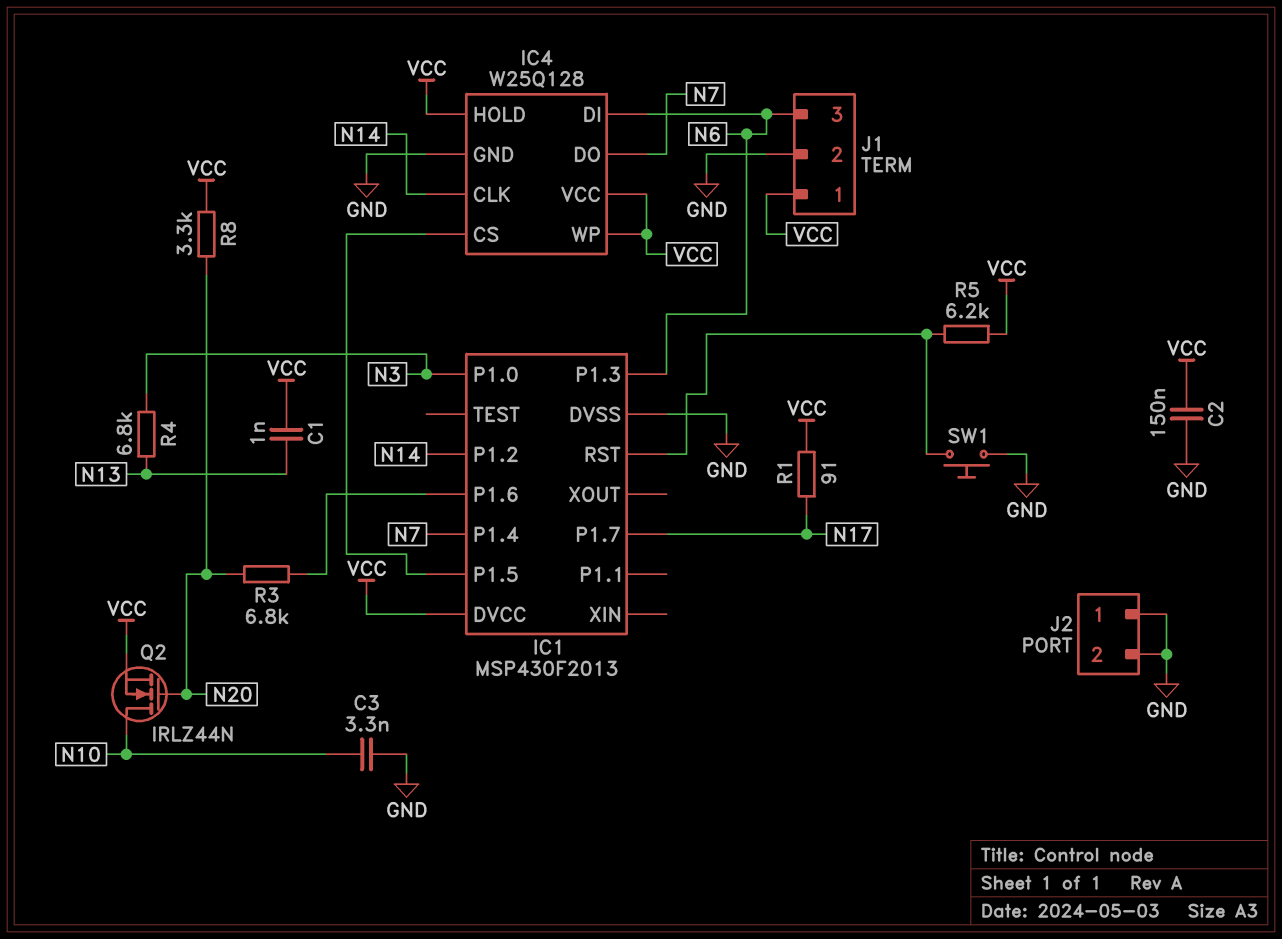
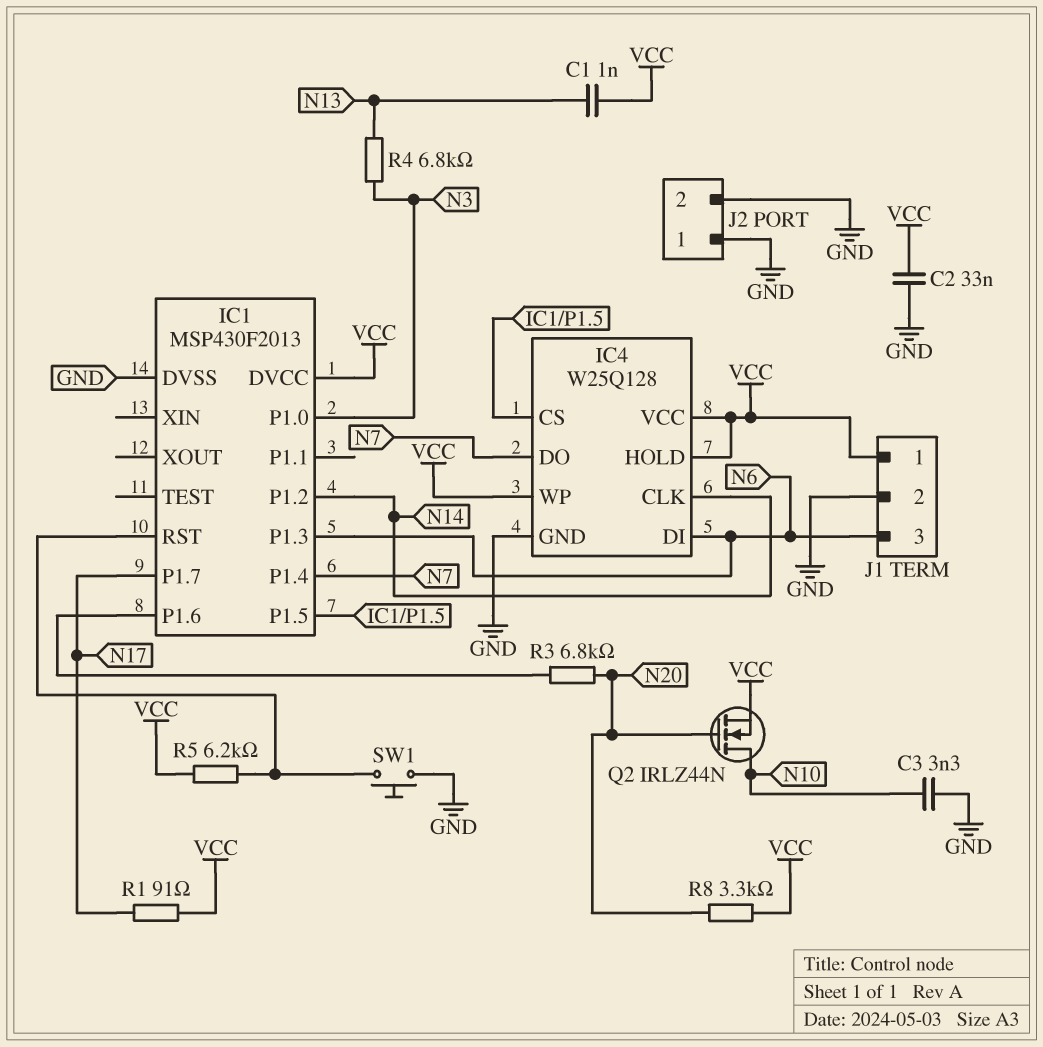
C2: 150nF (GND, VCC) -> 33nF (GND, VCC)

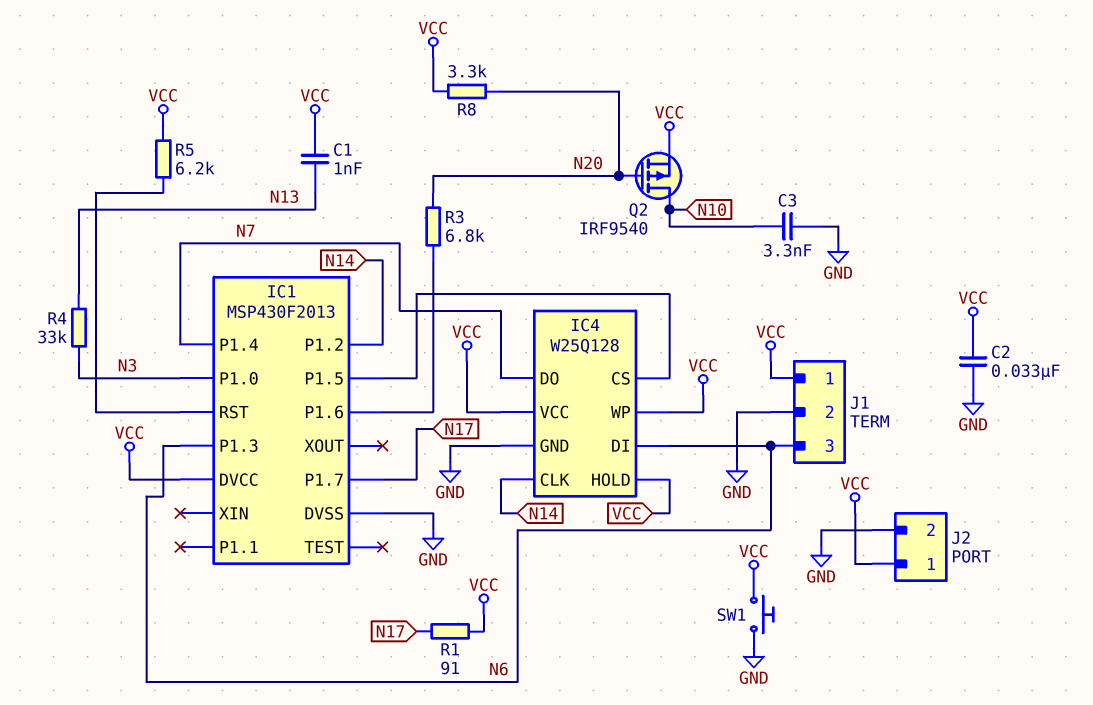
J2 pin 1: GND -> VCC
Q2: NMOS IRLZ44N (G N20, D N10, S VCC) -> PMOS IRF9540 (G N20, D N10, S VCC)
R4: 6.8k (N3, N13) -> 33k (N3, N13)
SW1: button (GND, IC1/RST) -> button (GND, VCC)

